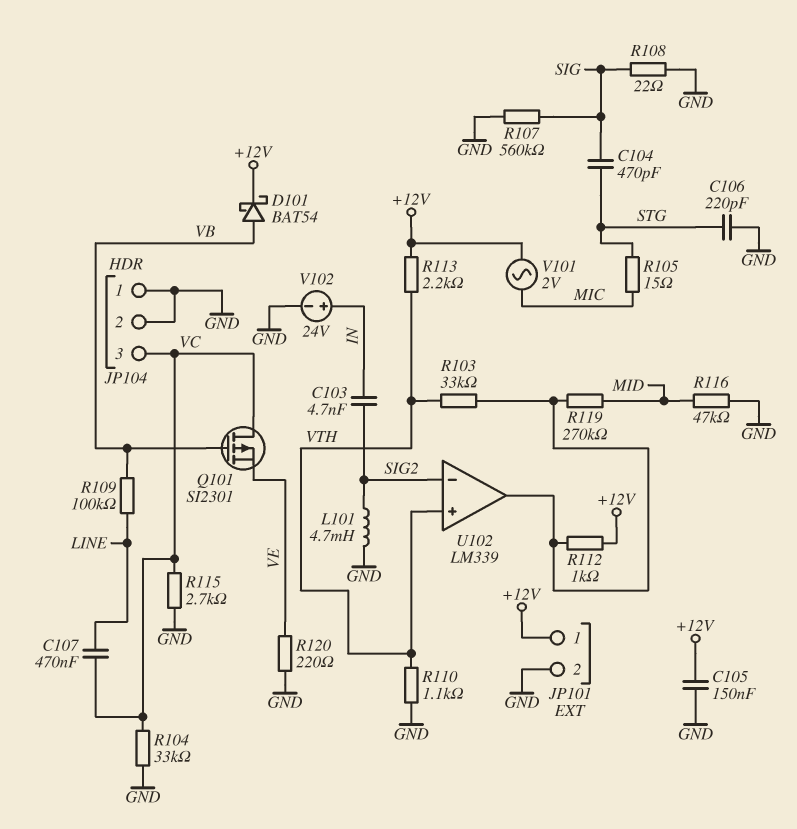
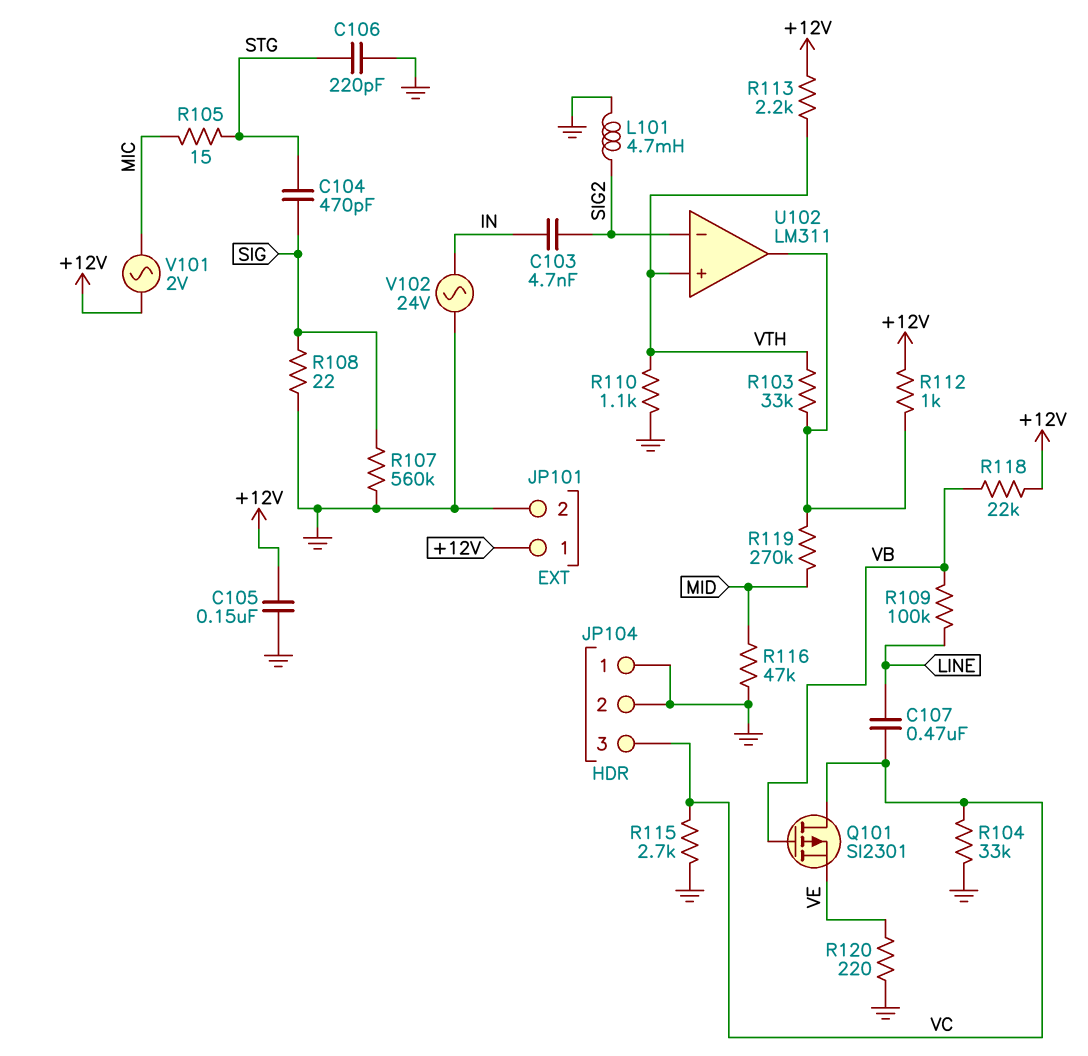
D101: schottky BAT54 (A VB, K +12V) -> none
R118: none -> 22k (+12V, VB)
U102: LM339 -> LM311
V102: 24V (plus IN, minus GND) -> AC 24V (GND, IN)

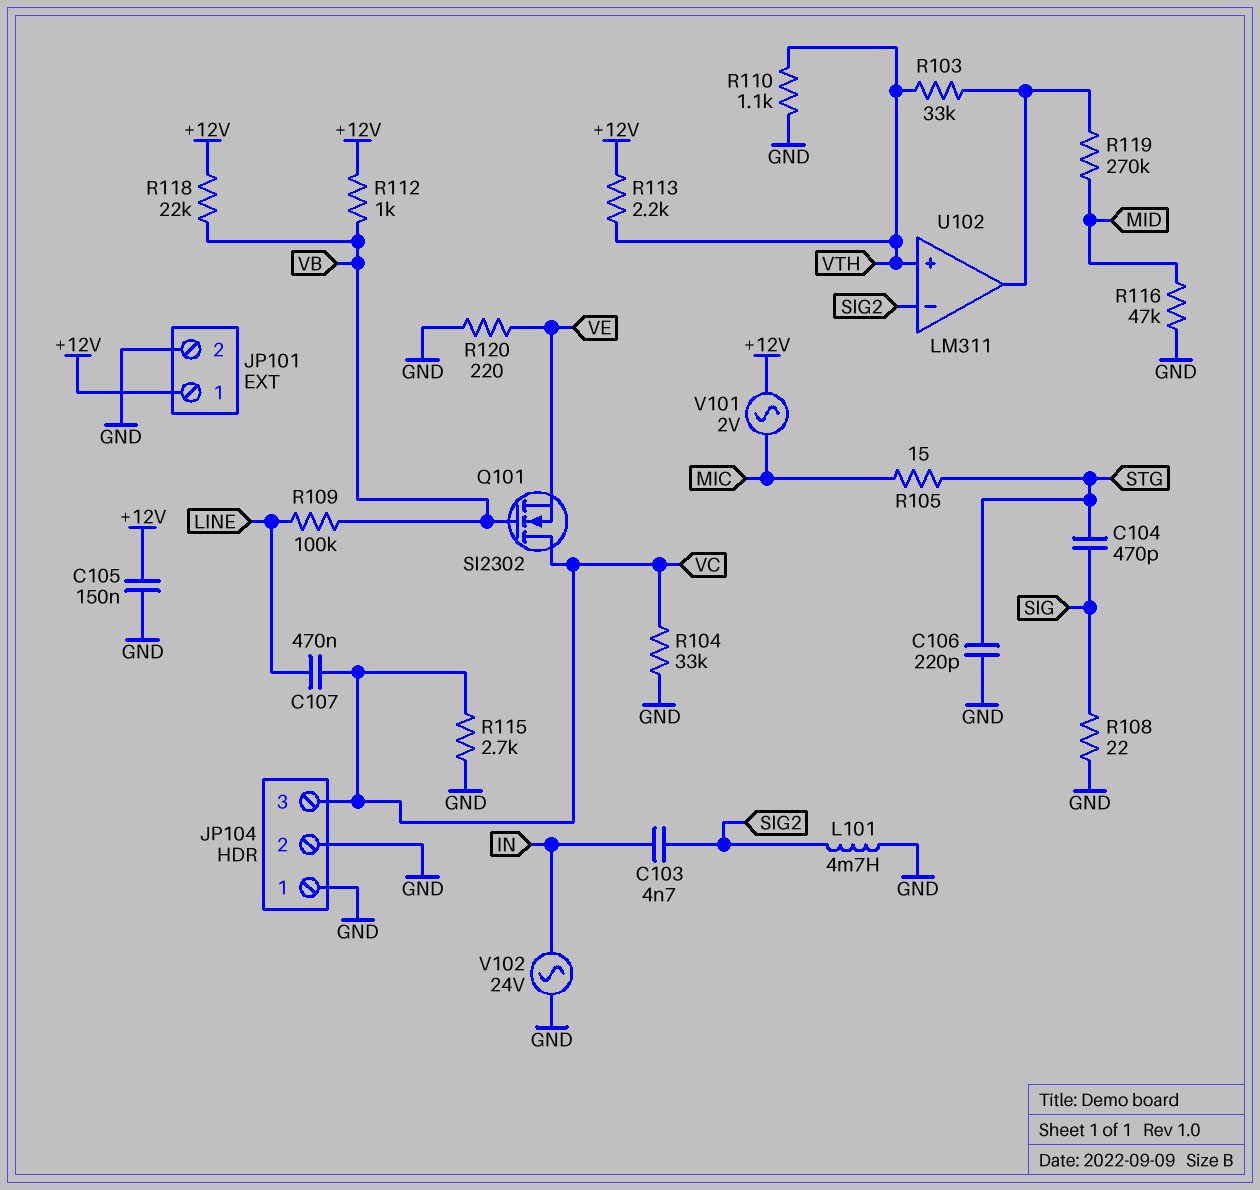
Q101: PMOS SI2301 (G VB, D VC, S VE) -> NMOS SI2302 (G VB, D VC, S VE)
R107: 560k (GND, SIG) -> none
R112: 1k (+12V, U102/out) -> 1k (+12V, VB)

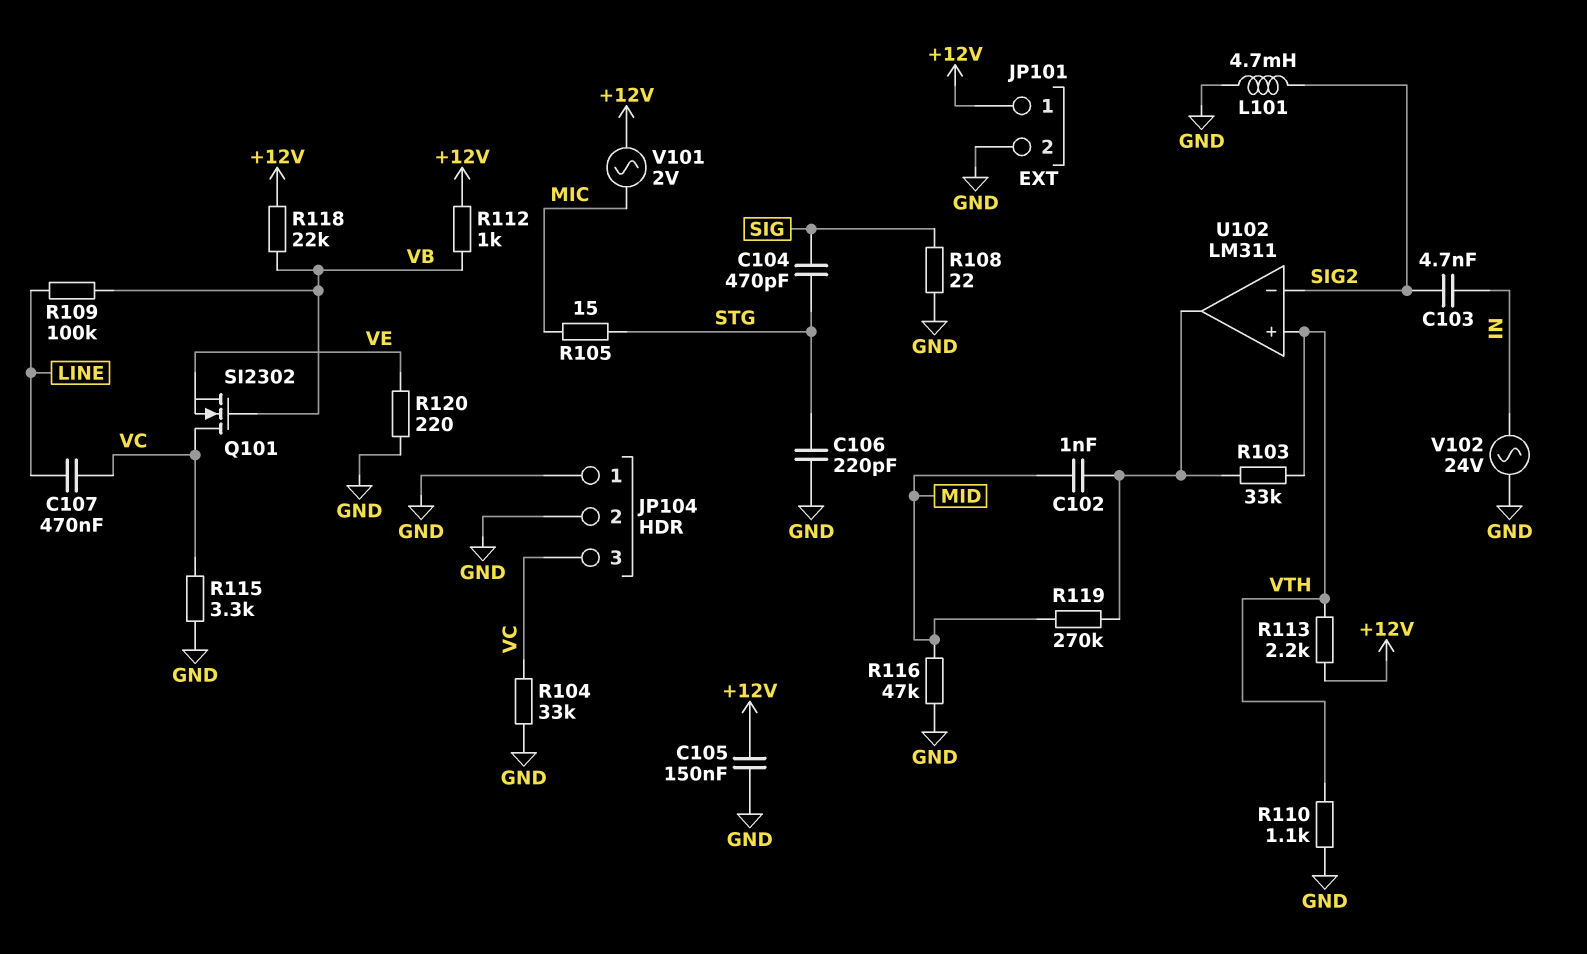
C102: none -> 1nF (MID, U102/out)
R115: 2.7k (GND, VC) -> 3.3k (GND, VC)

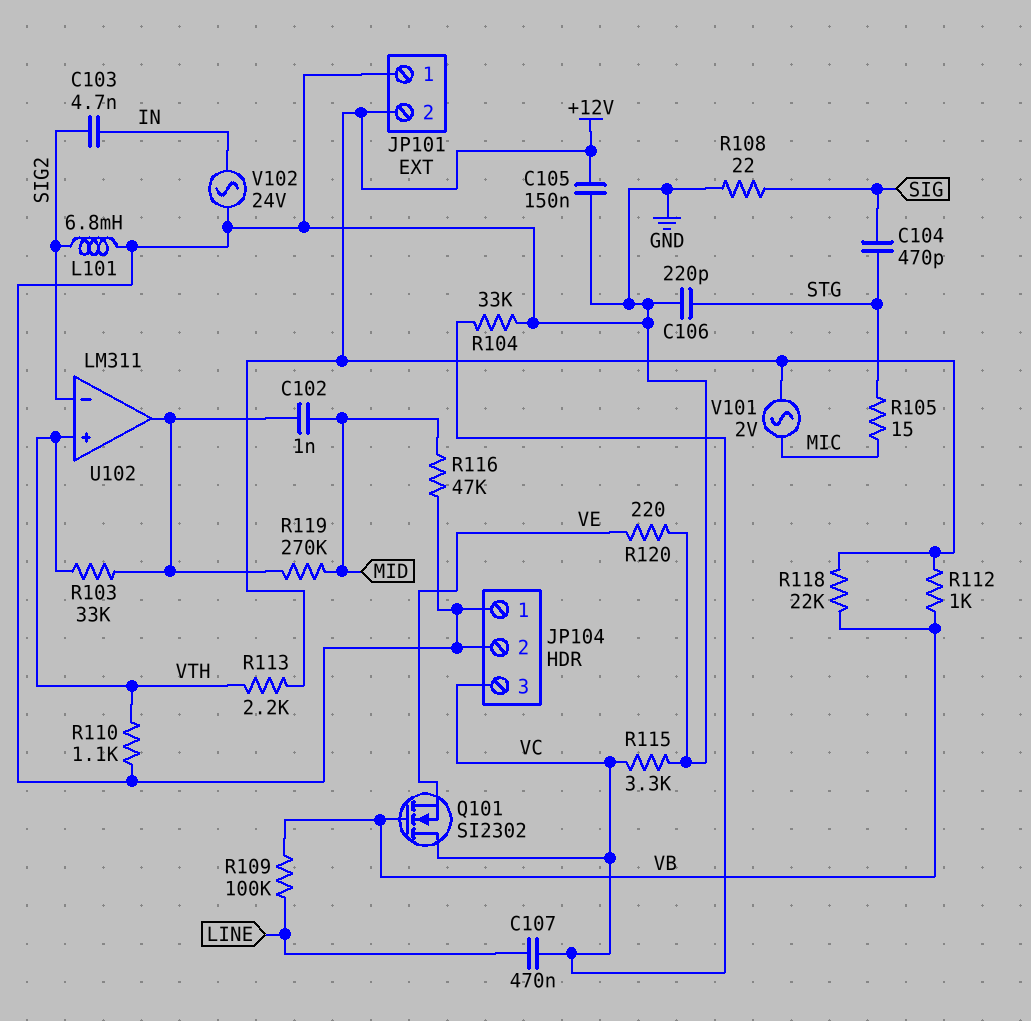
JP101 pin 1: +12V -> GND
JP101 pin 2: GND -> +12V
L101: 4.7mH (GND, SIG2) -> 6.8mH (GND, SIG2)

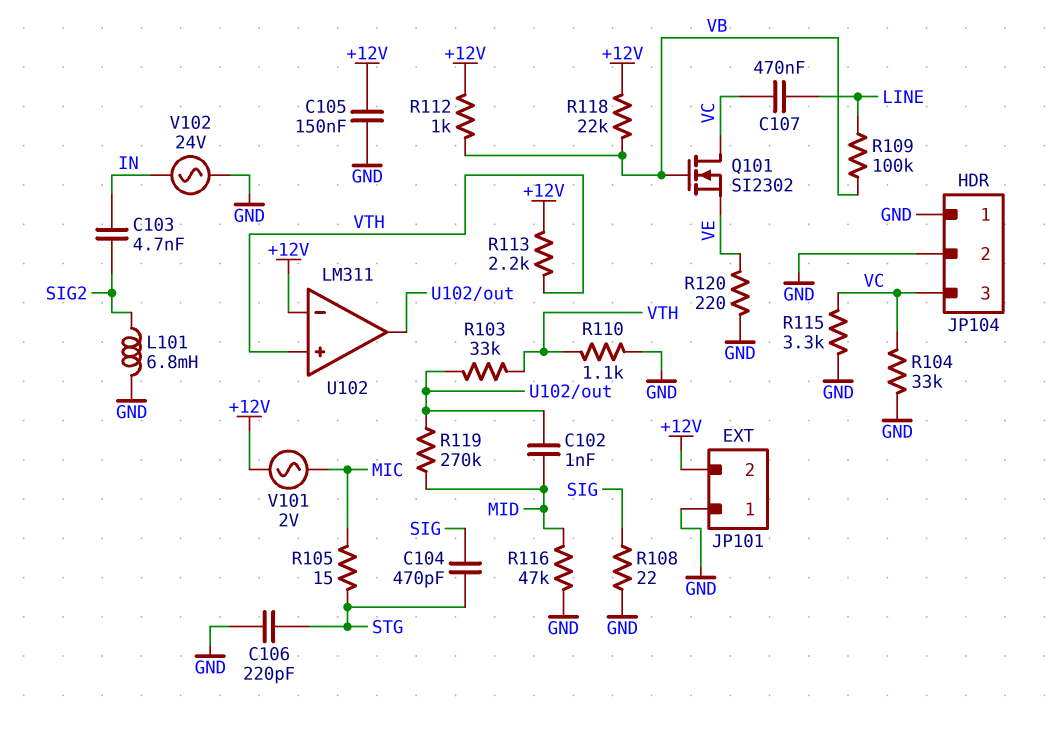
U102 pin in-: SIG2 -> +12V

